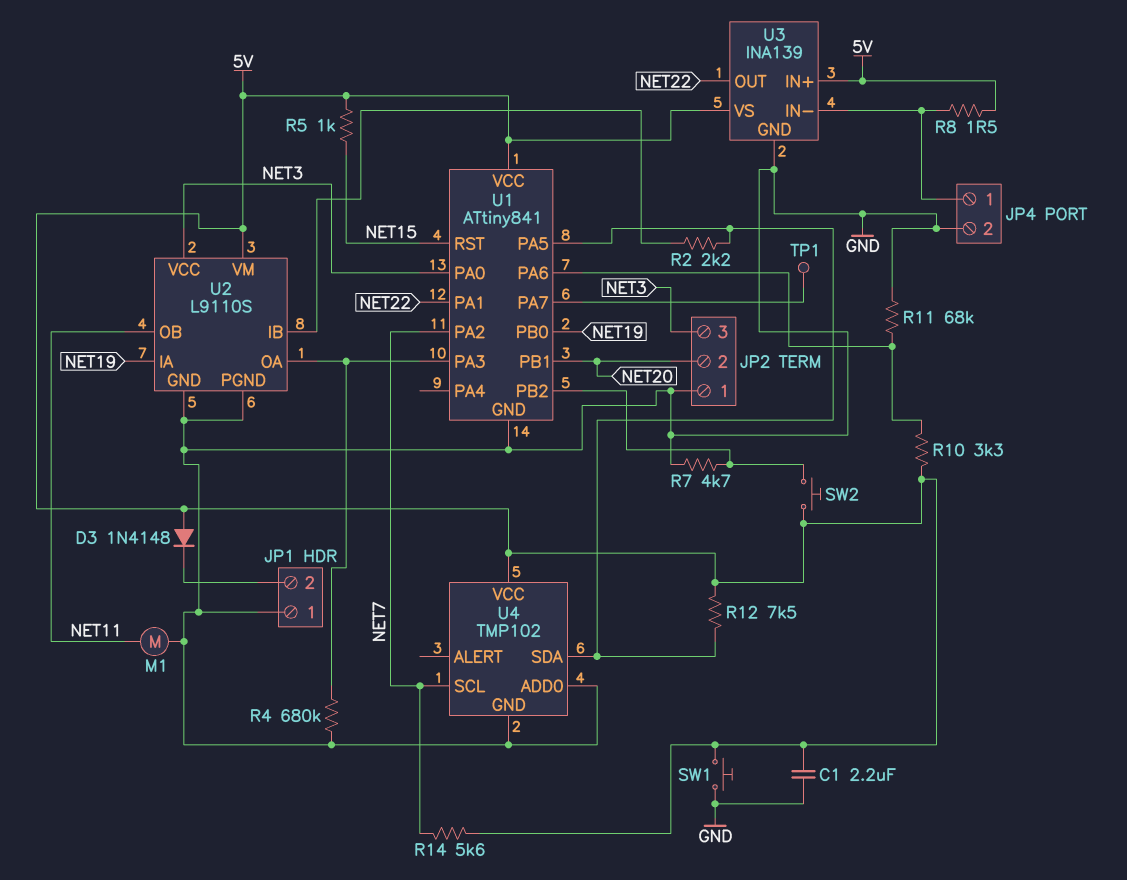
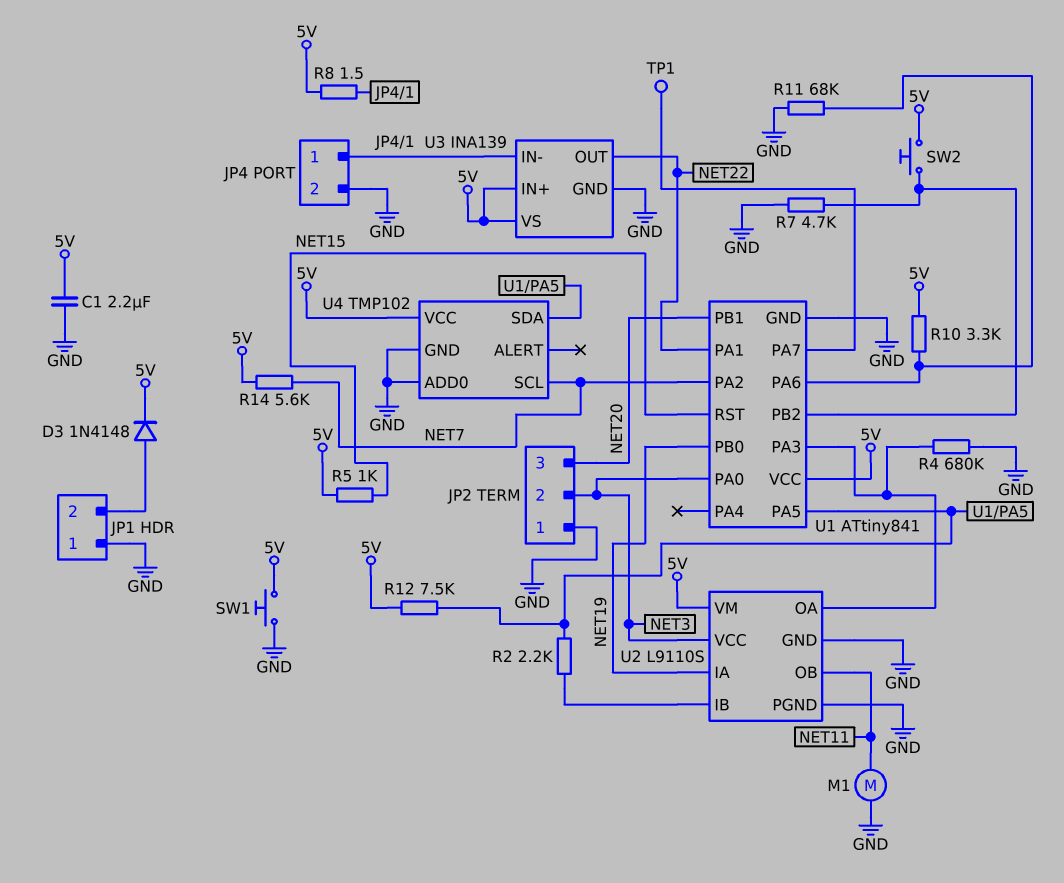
D3: diode 1N4148 (A 5V, K JP1/2) -> diode 1N4148 (A JP1/2, K 5V)
JP2 pin 2: NET20 -> NET3
JP2 pin 3: NET3 -> NET20

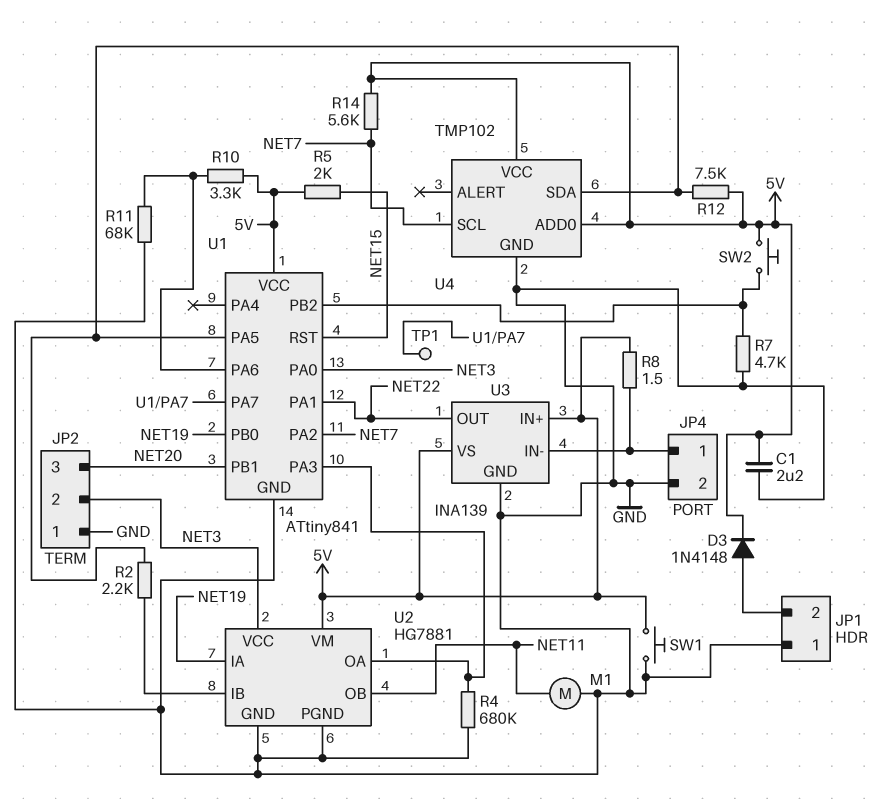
R5: 1k (5V, NET15) -> 2k (5V, NET15)
U2: L9110S -> HG7881
U4 pin ADD0: GND -> 5V

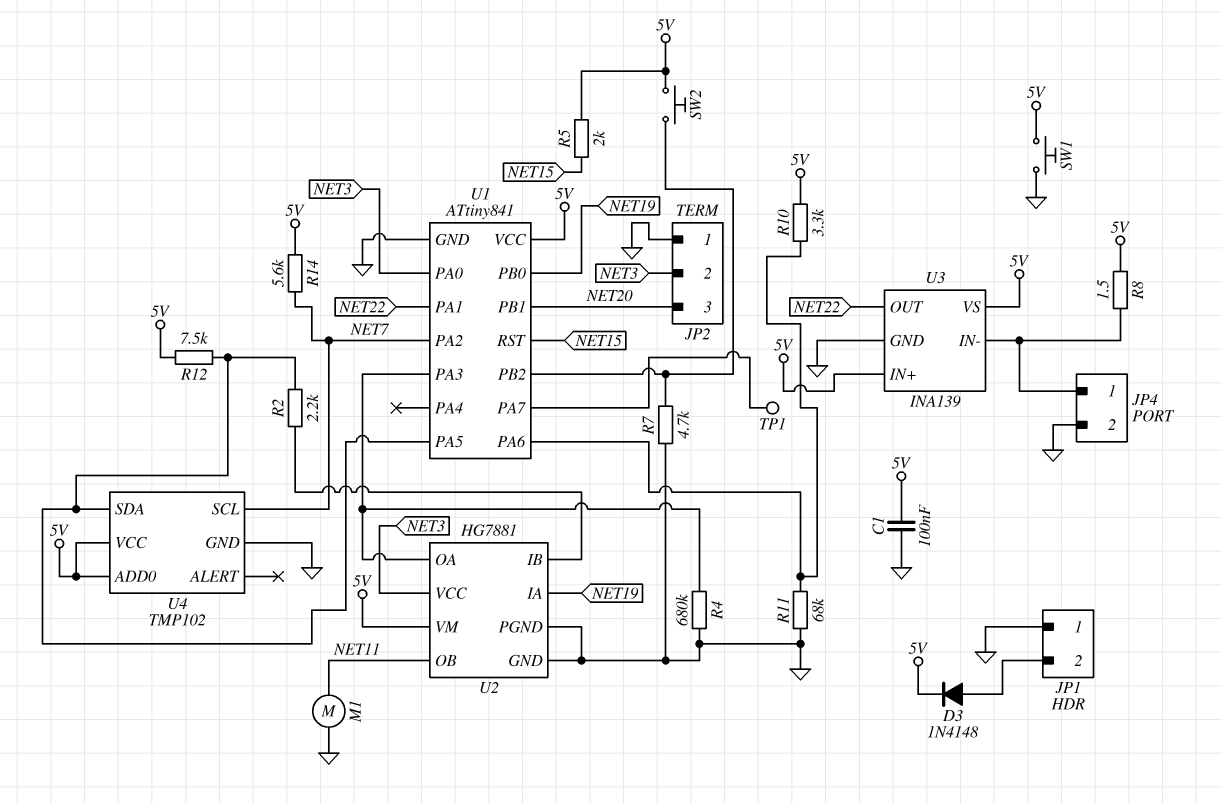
C1: 2.2uF (5V, GND) -> 100nF (5V, GND)

